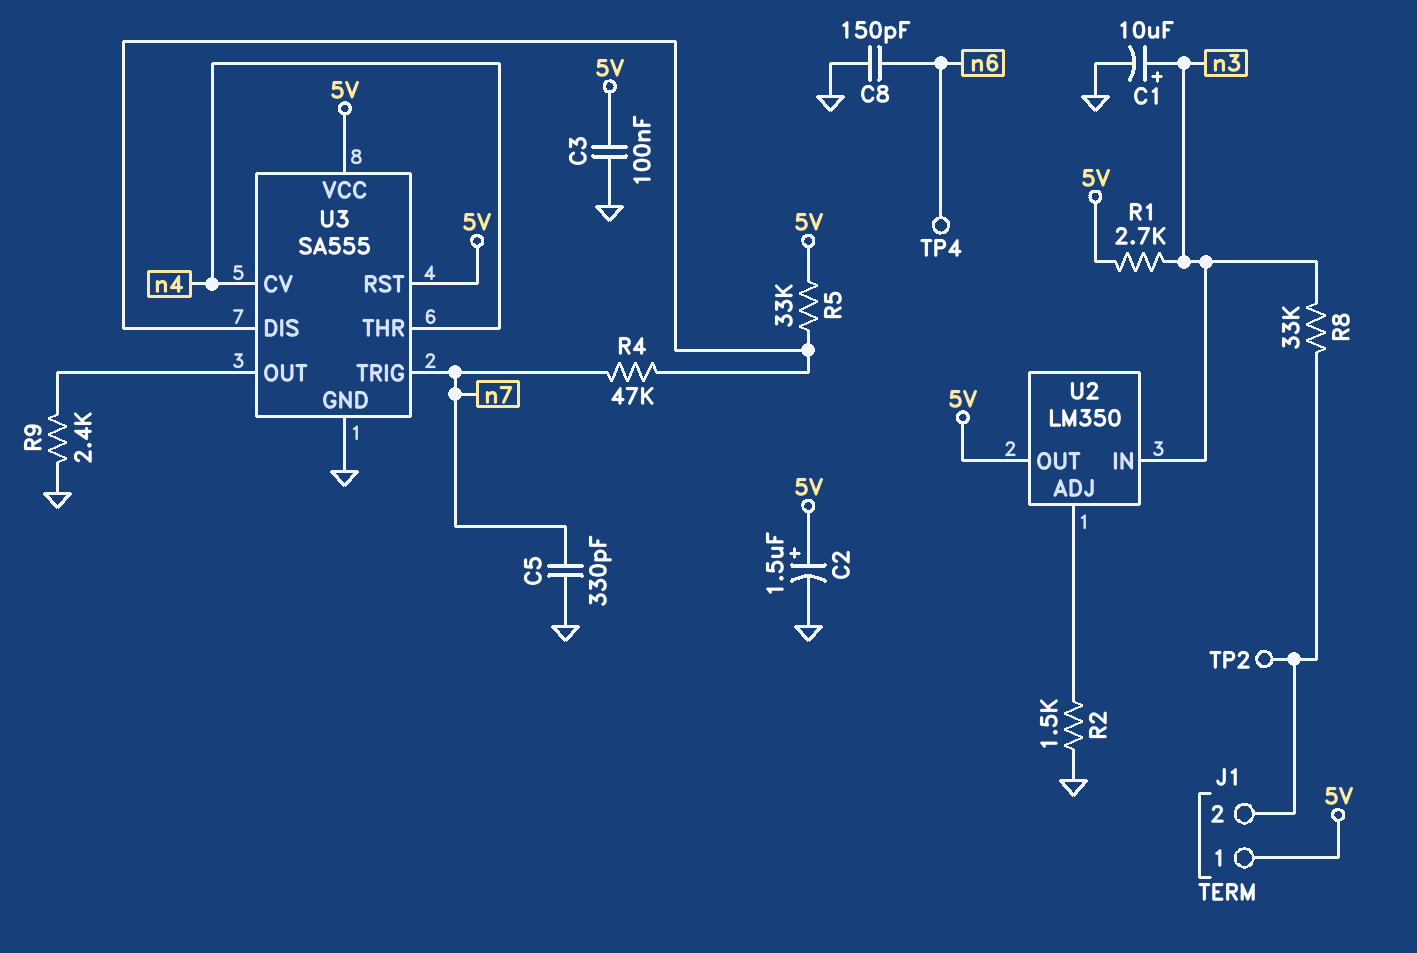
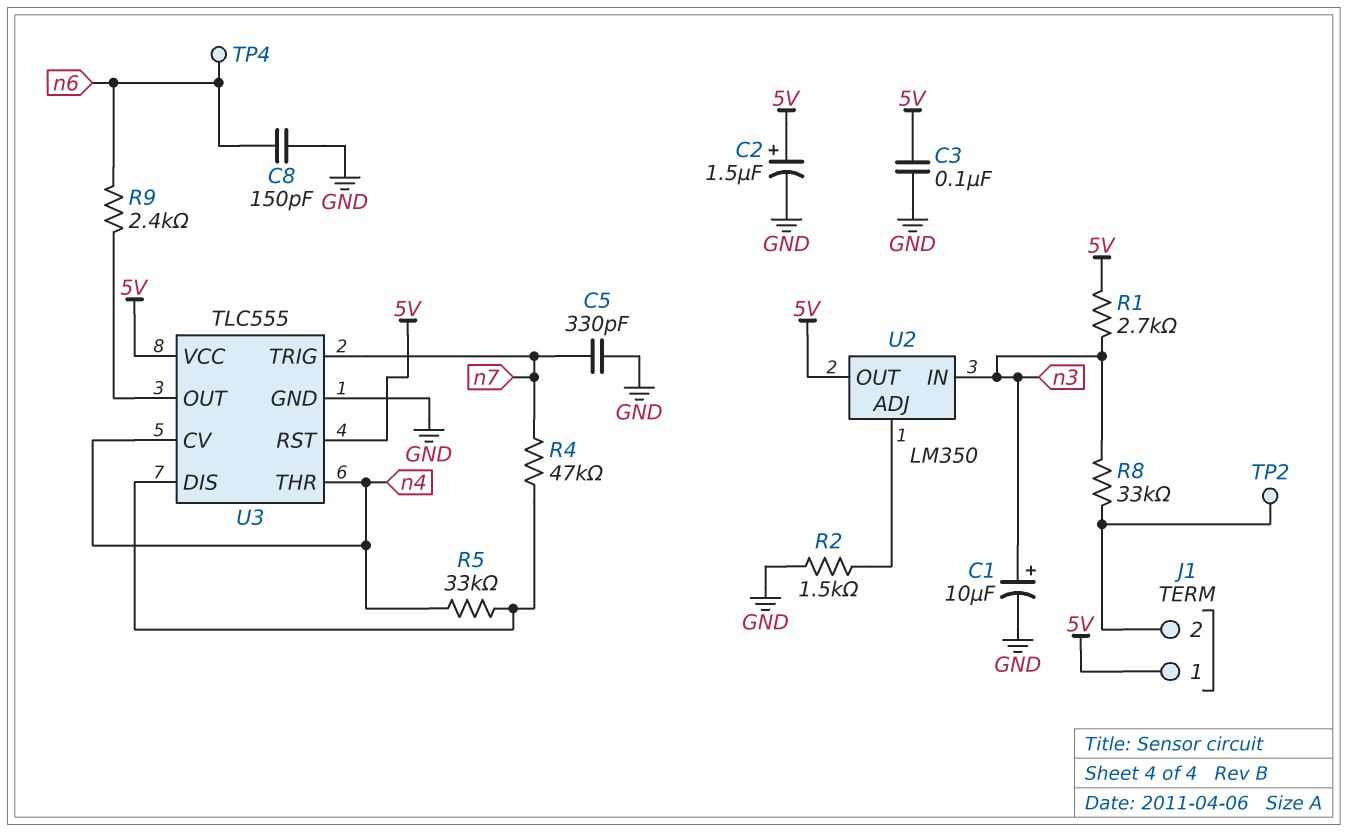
R5: 33k (5V, U3/DIS) -> 33k (U3/DIS, n4)
R9: 2.4k (GND, U3/OUT) -> 2.4k (U3/OUT, n6)
U3: SA555 -> TLC555

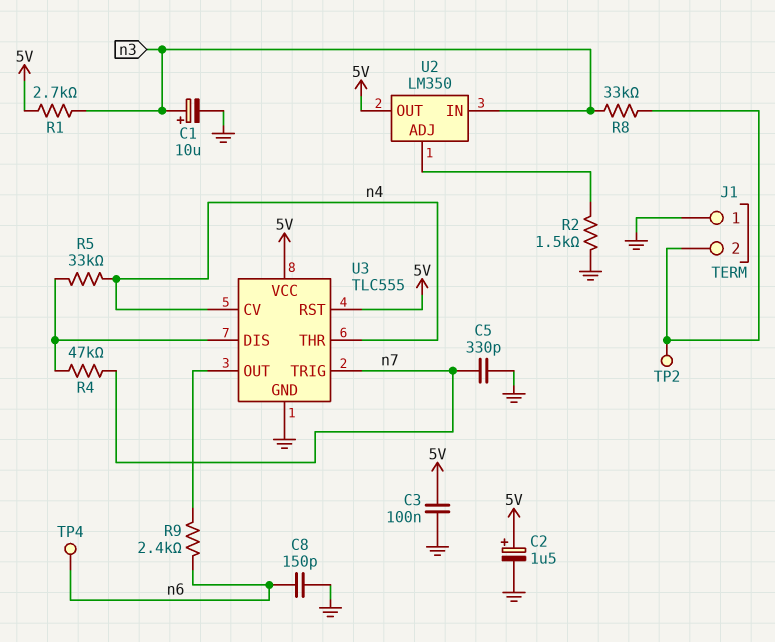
J1 pin 1: 5V -> GND

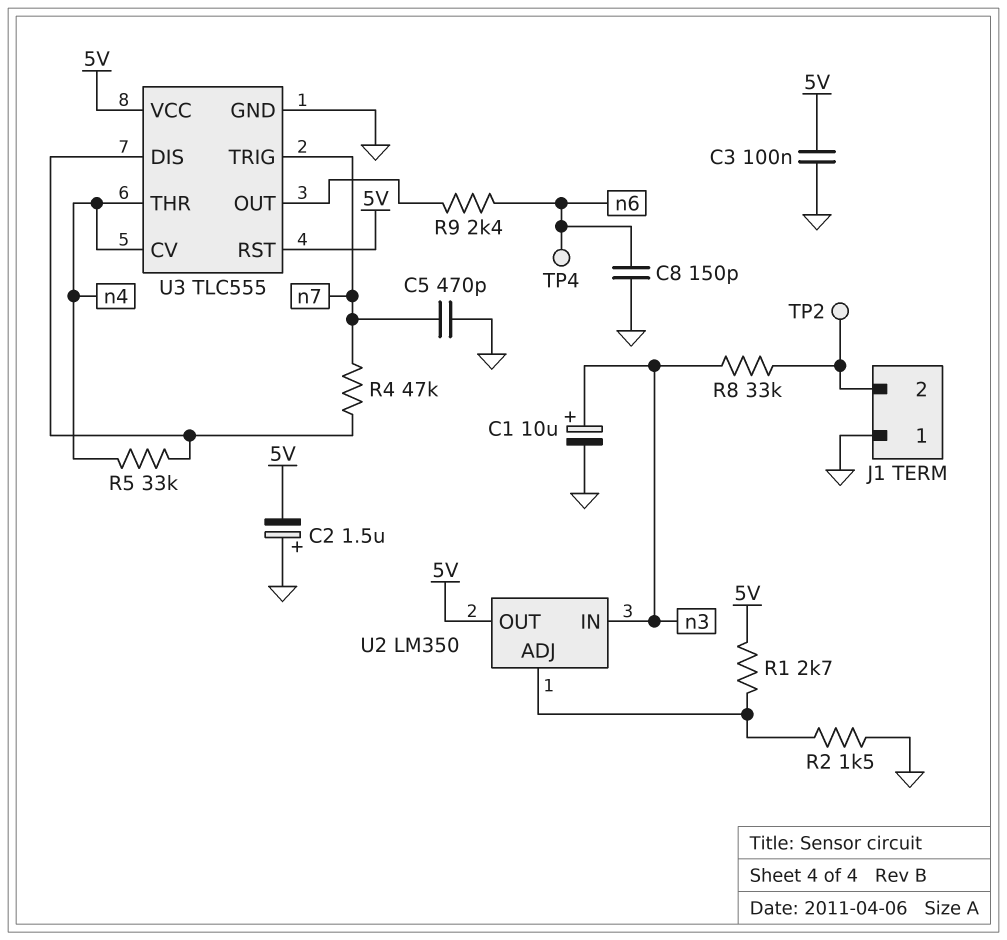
C2: 1.5uF (plus 5V, minus GND) -> 1.5uF (plus GND, minus 5V)
C5: 330pF (GND, n7) -> 470pF (GND, n7)
R1: 2.7k (5V, n3) -> 2.7k (5V, U2/ADJ)

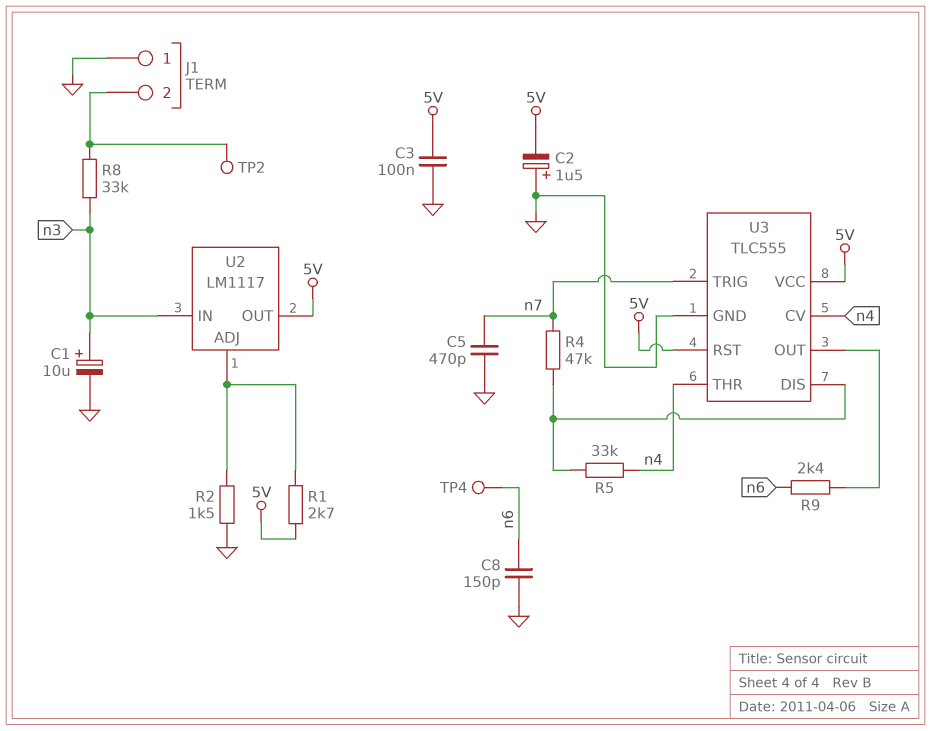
U2: LM350 -> LM1117

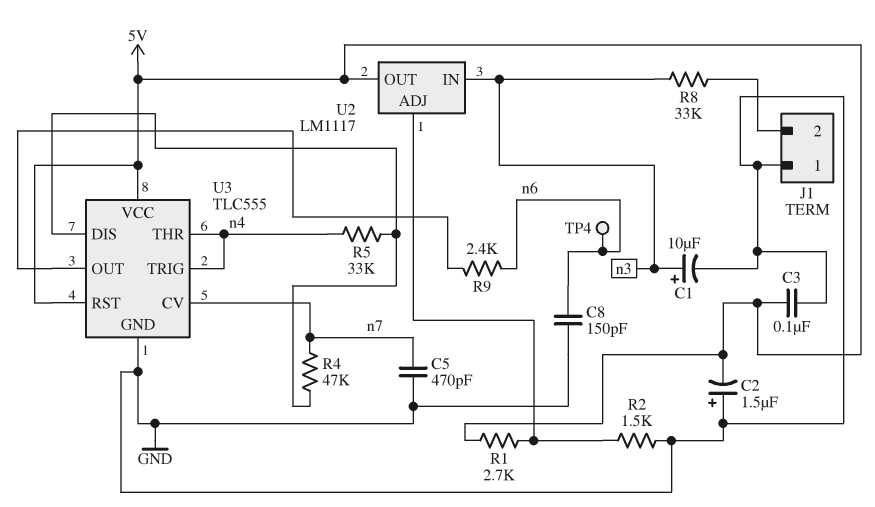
TP2: test point (J1/2) -> none
U3 pin CV: n4 -> n7
U3 pin TRIG: n7 -> n4

